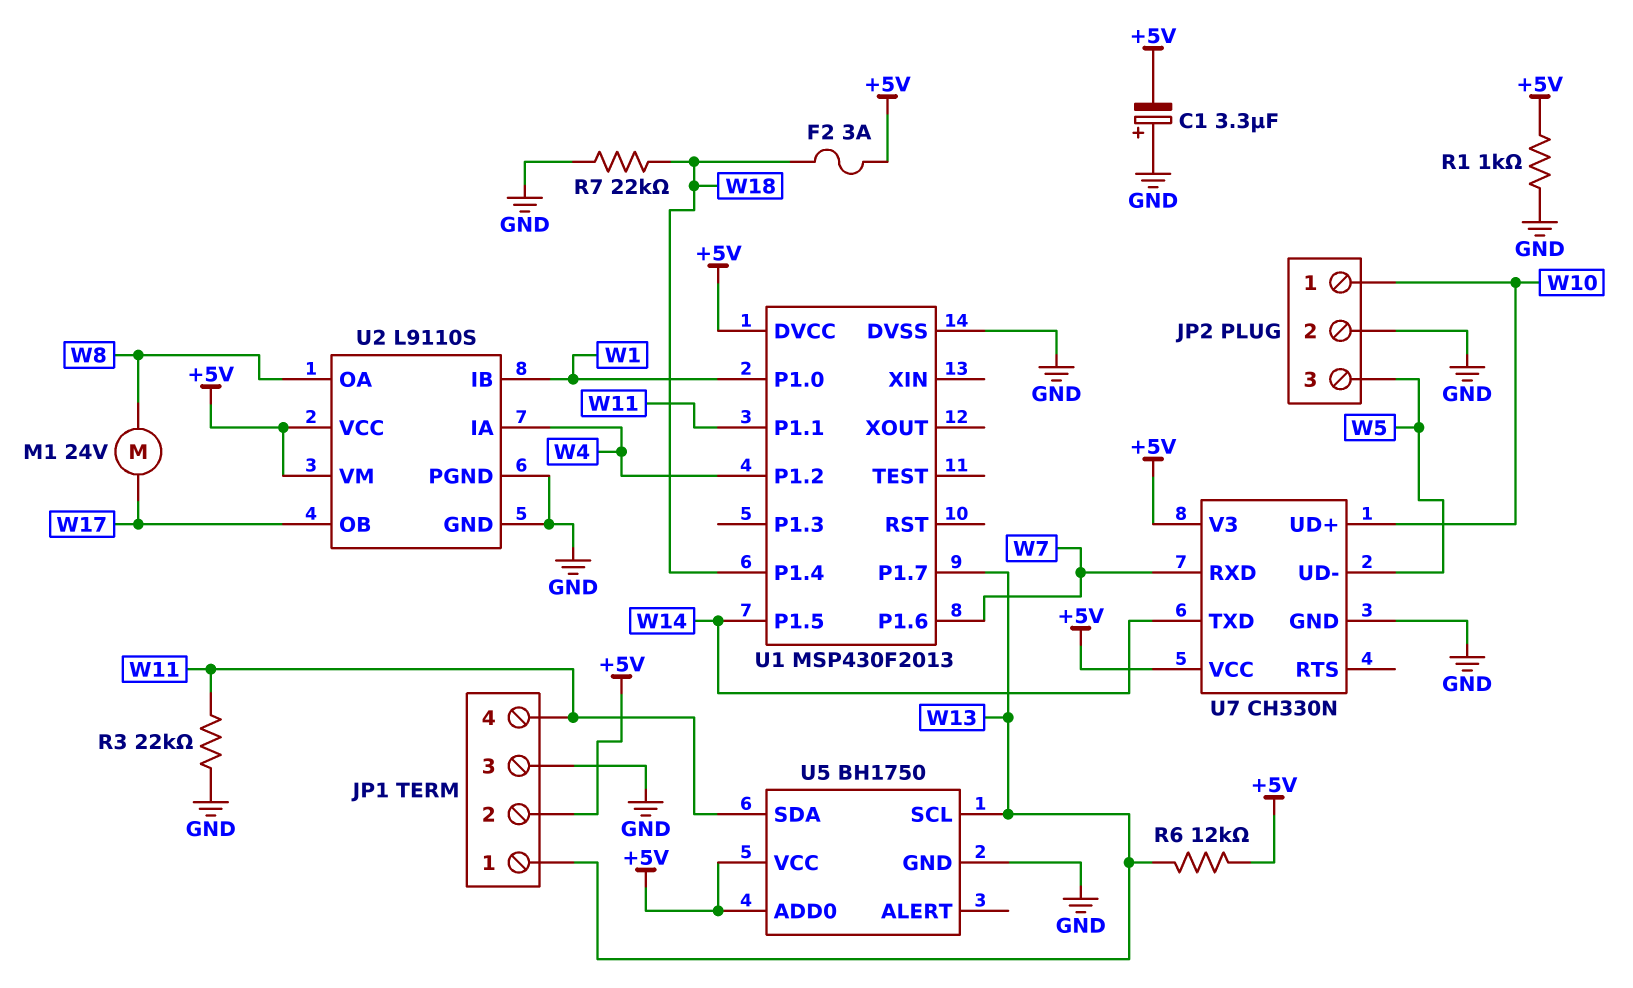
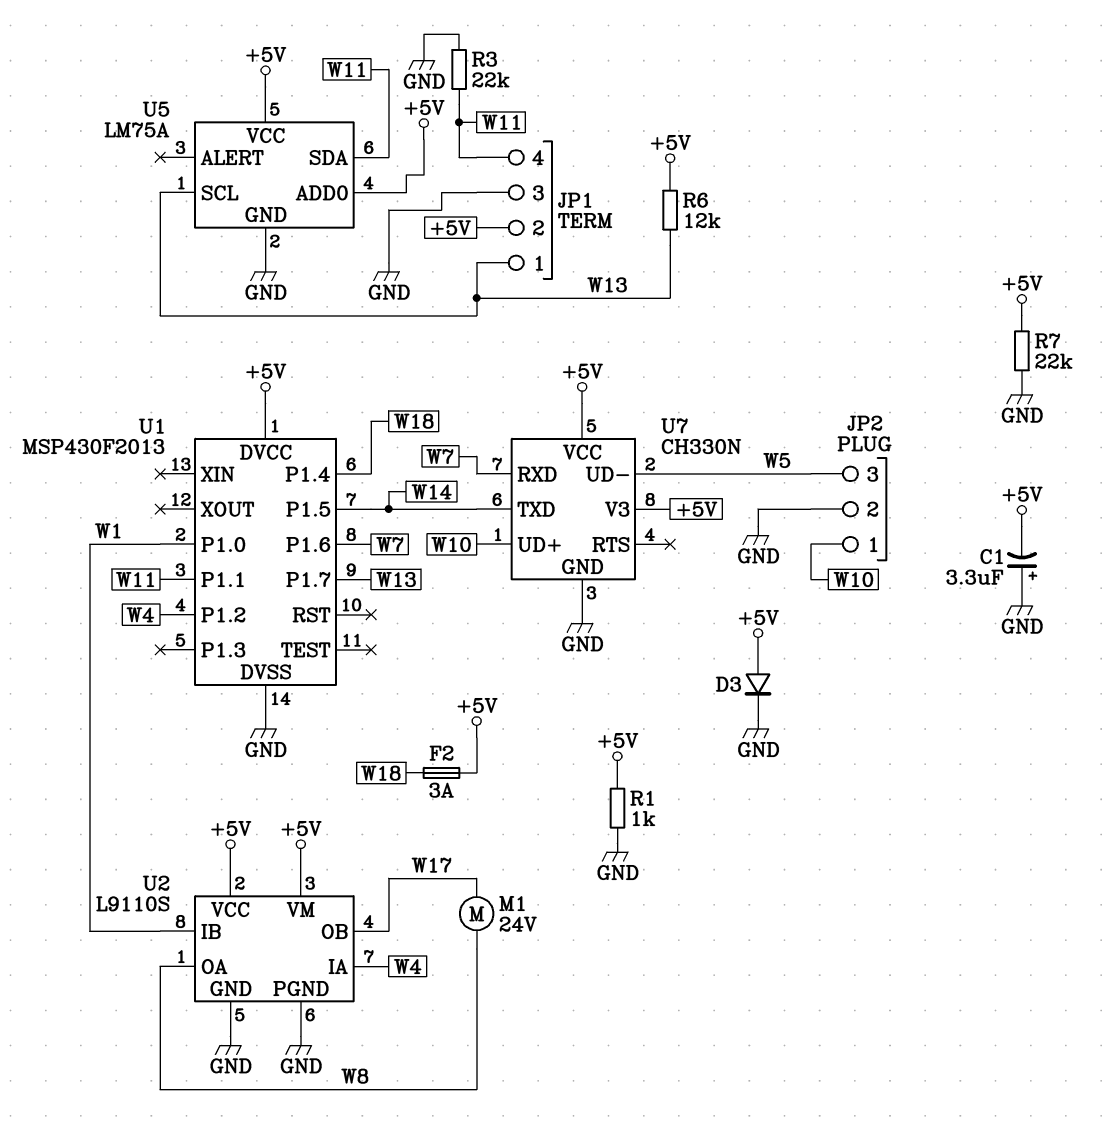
D3: none -> diode (A +5V, K GND)
R7: 22k (GND, W18) -> 22k (+5V, GND)
U5: BH1750 -> LM75A

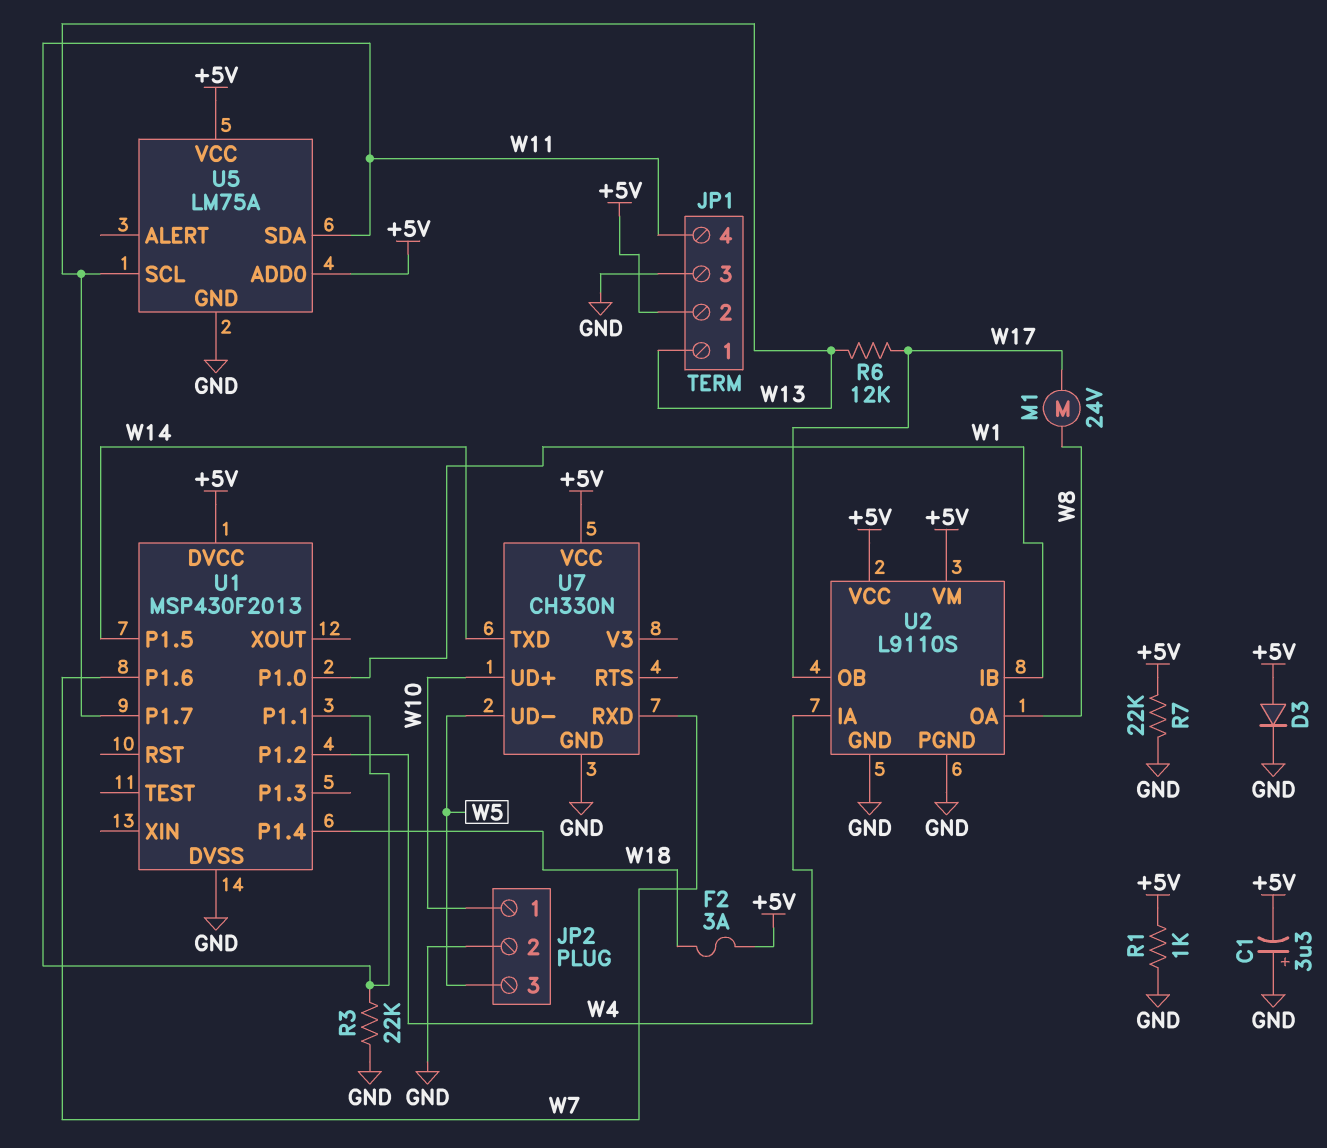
R6: 12k (+5V, W13) -> 12k (W13, W17)
U7 pin V3: +5V -> none

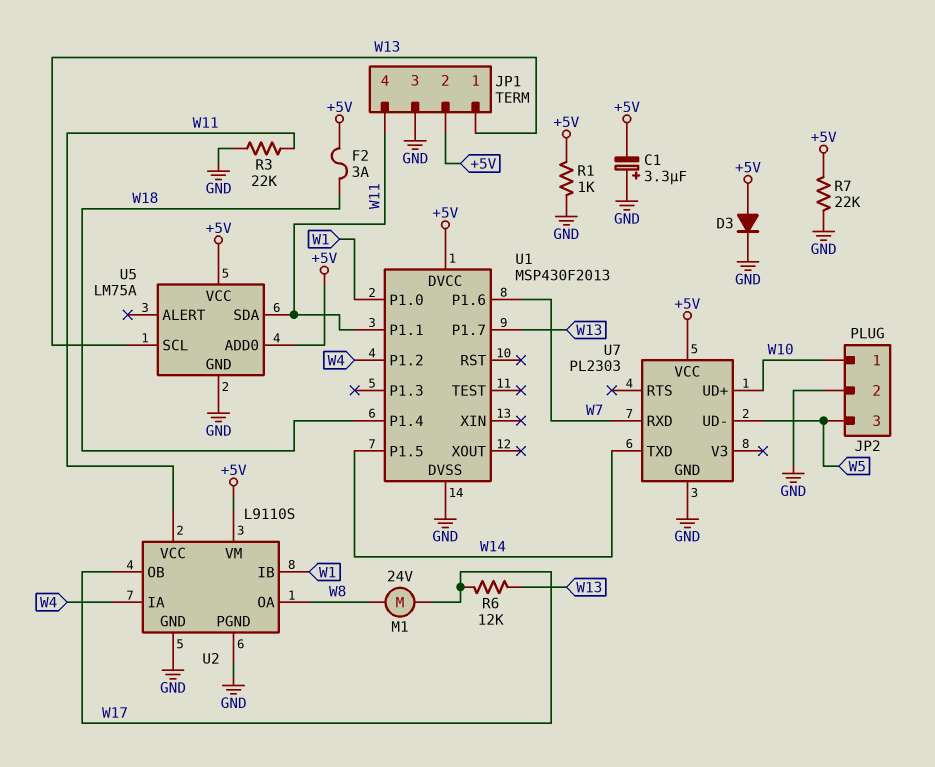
U2 pin VCC: +5V -> W11
U7: CH330N -> PL2303

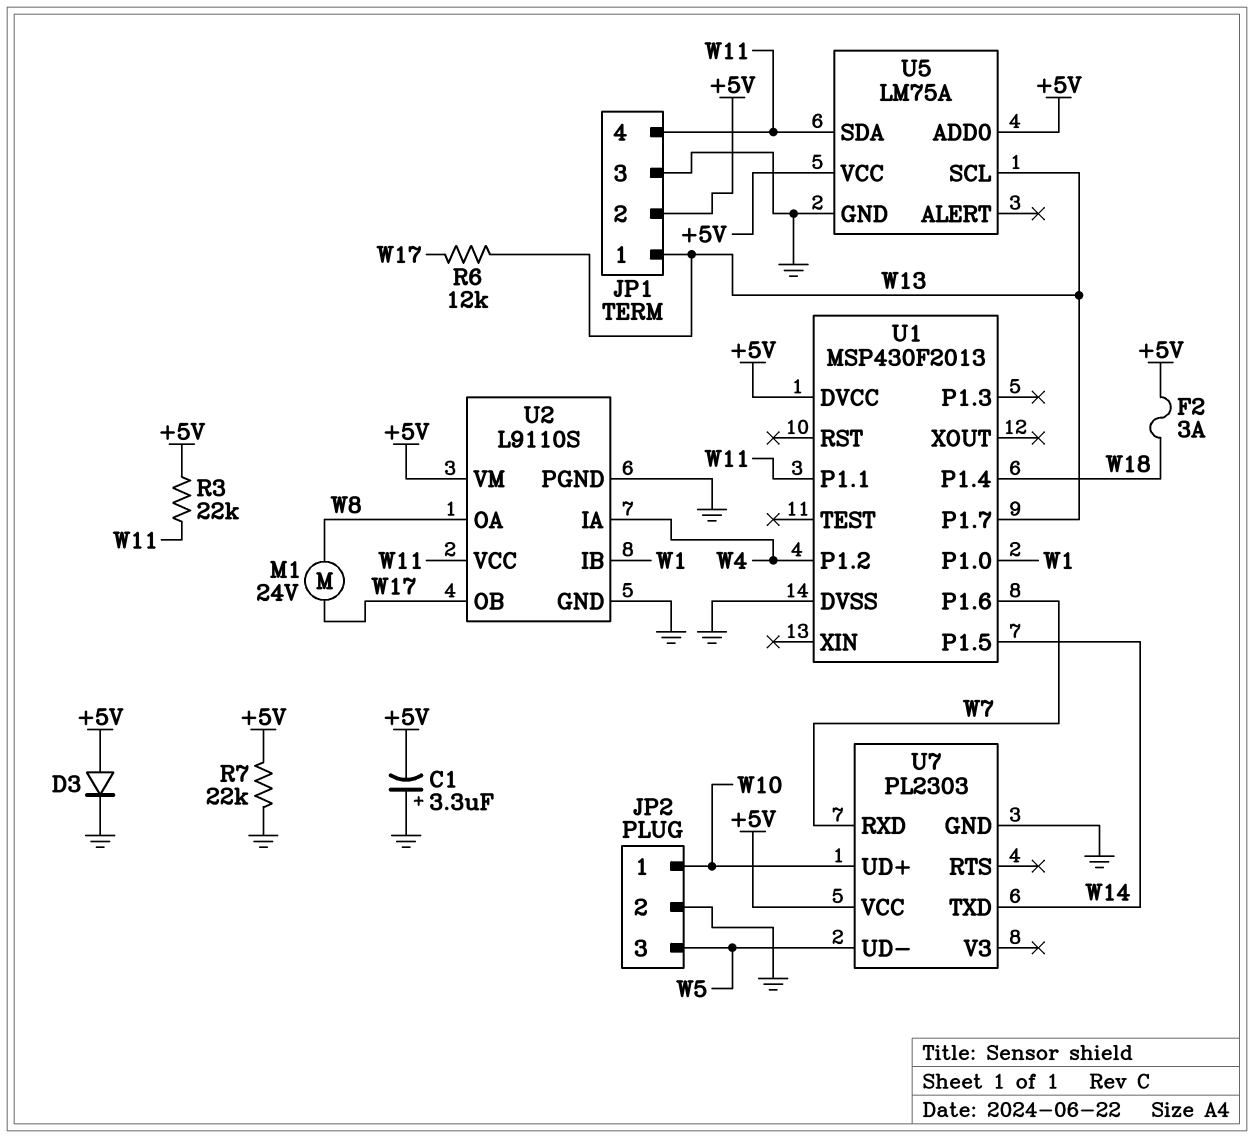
R1: 1k (+5V, GND) -> none
R3: 22k (GND, W11) -> 22k (+5V, W11)

